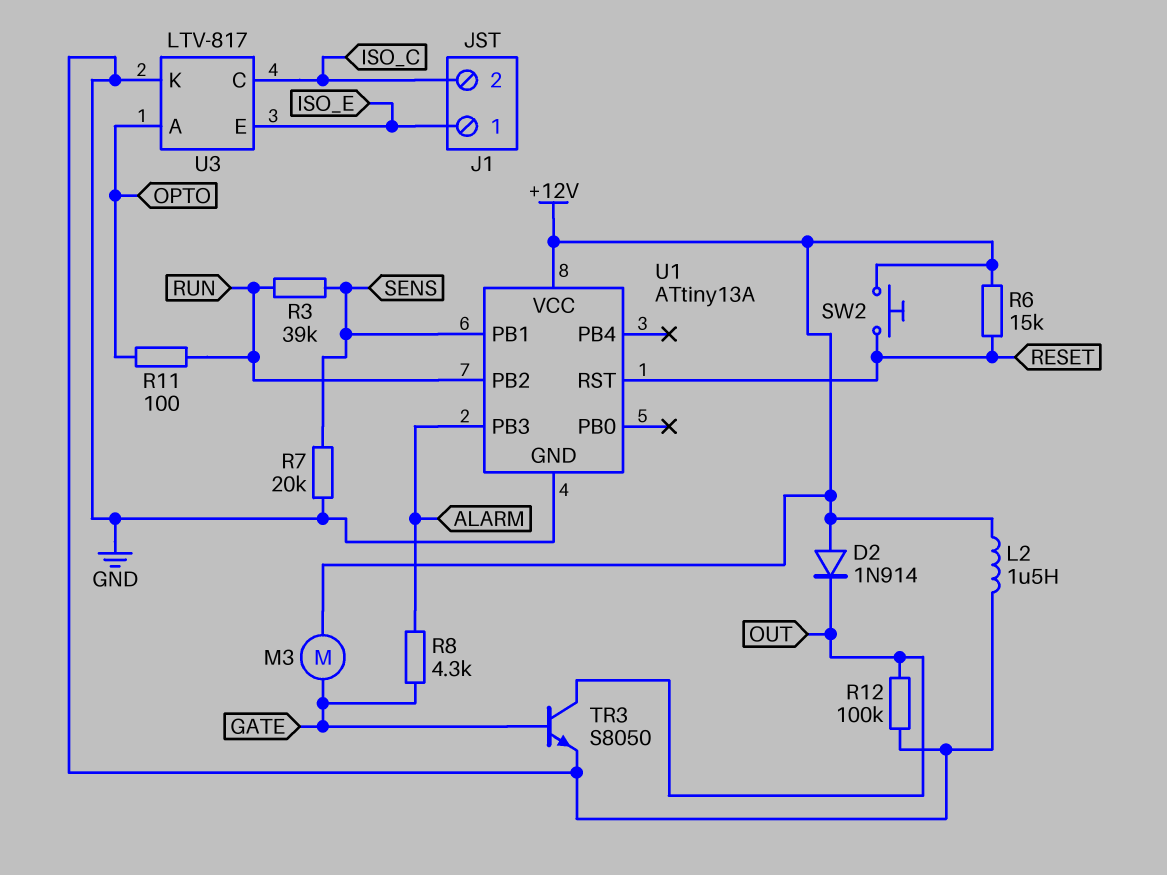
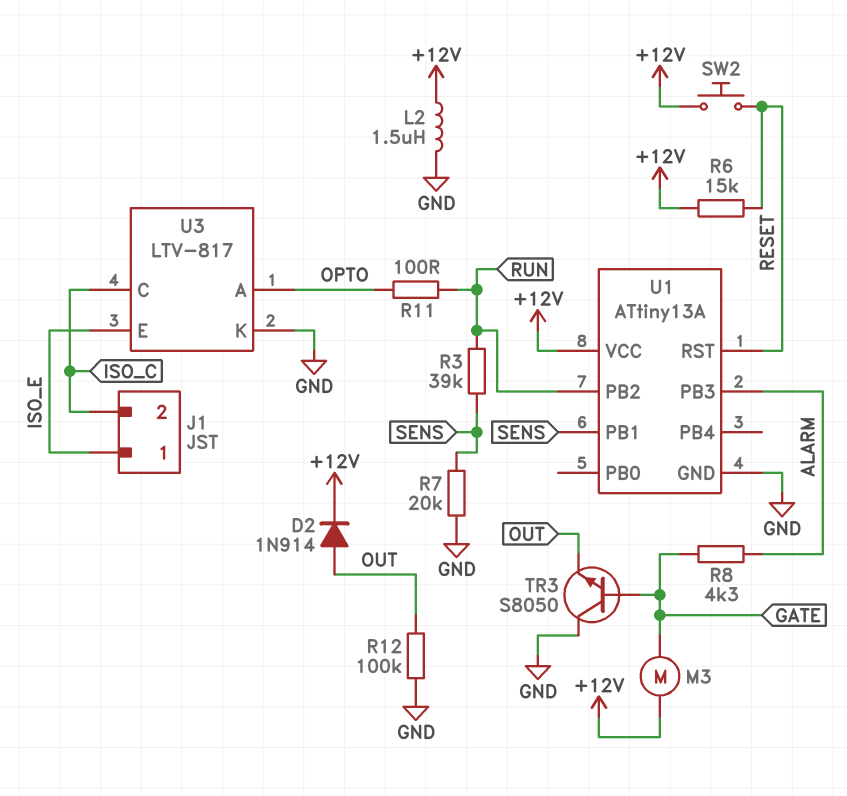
D2: diode 1N914 (A +12V, K OUT) -> diode 1N914 (A OUT, K +12V)
TR3: NPN S8050 (B GATE, C OUT, E GND) -> NPN S8050 (B GATE, C GND, E OUT)

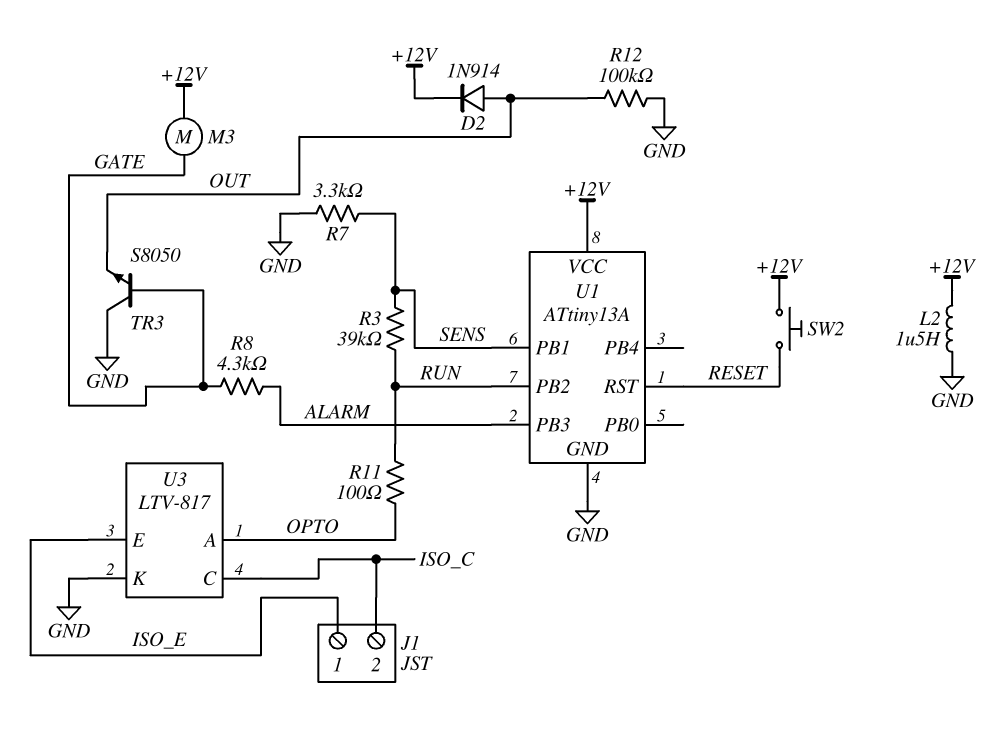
R6: 15k (+12V, RESET) -> none
R7: 20k (GND, SENS) -> 3.3k (GND, SENS)

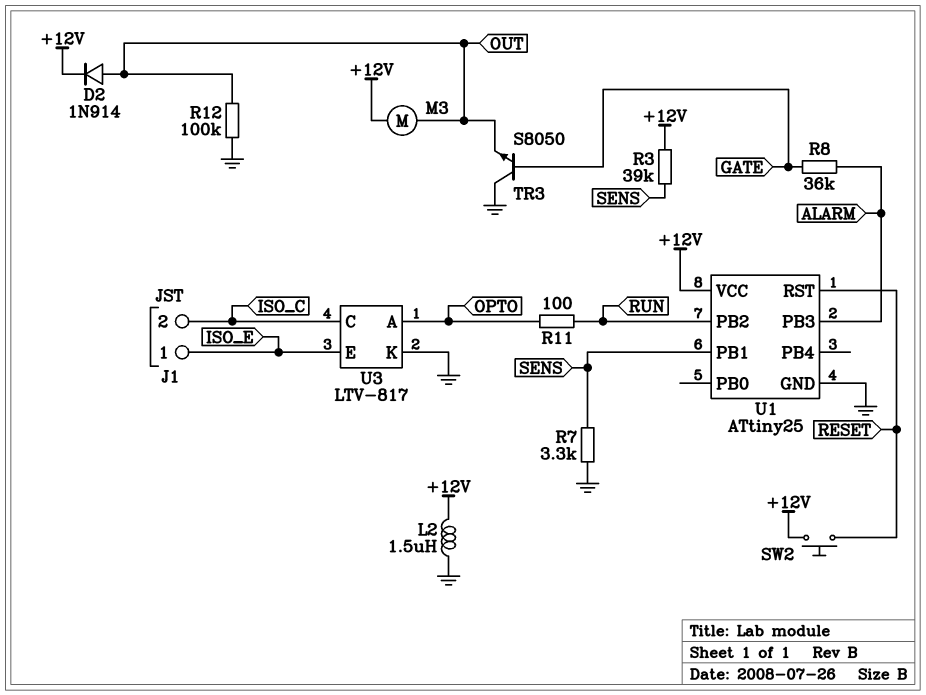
M3: motor (+12V, GATE) -> motor (+12V, OUT)
R3: 39k (RUN, SENS) -> 39k (+12V, SENS)
R8: 4.3k (ALARM, GATE) -> 36k (ALARM, GATE)
U1: ATtiny13A -> ATtiny25

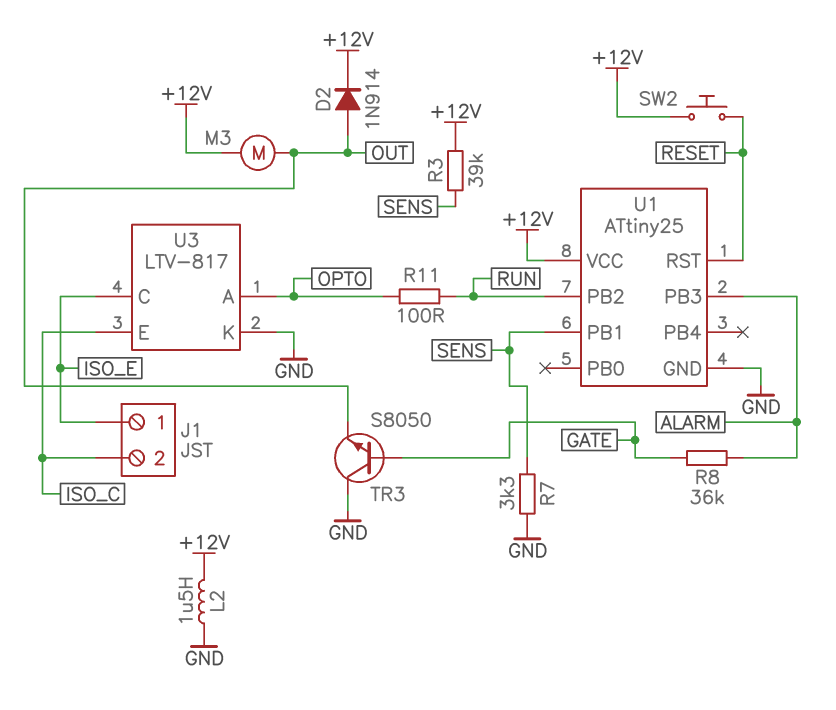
R12: 100k (GND, OUT) -> none
U3 pin C: ISO_C -> ISO_E
U3 pin E: ISO_E -> ISO_C

